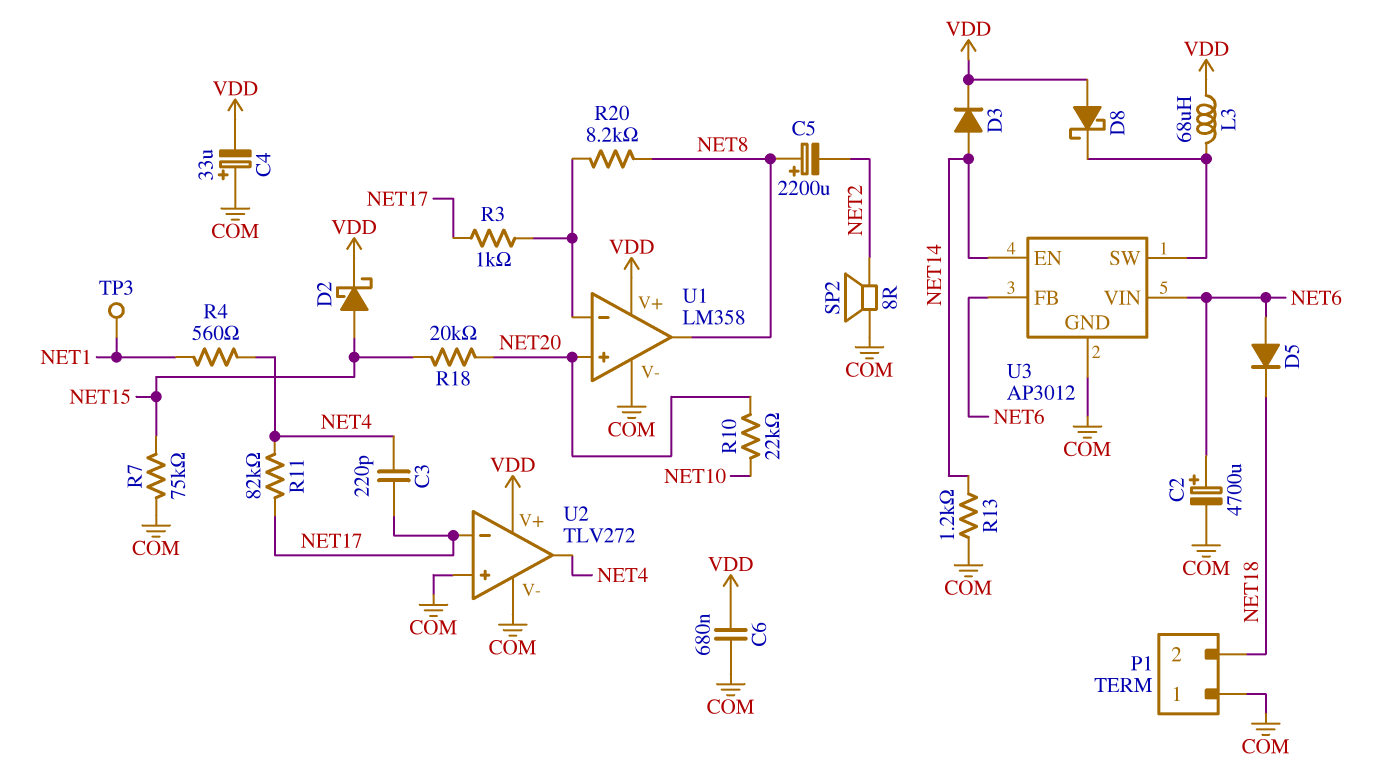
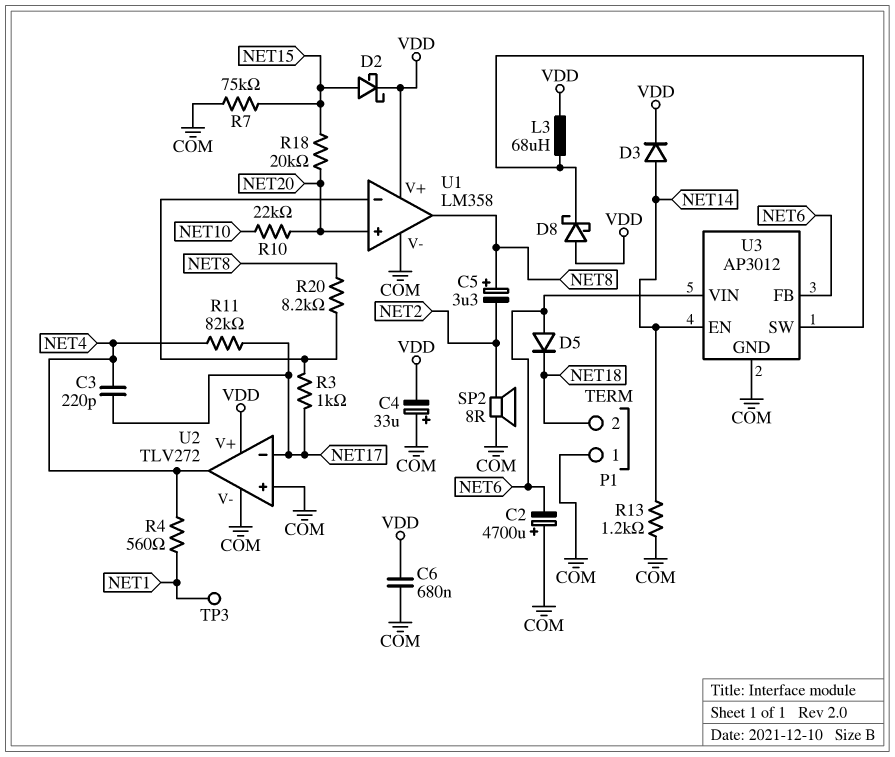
C2: 4700uF (plus NET6, minus COM) -> 4700uF (plus COM, minus NET6)
C5: 2200uF (plus NET8, minus NET2) -> 3.3uF (plus NET8, minus NET2)

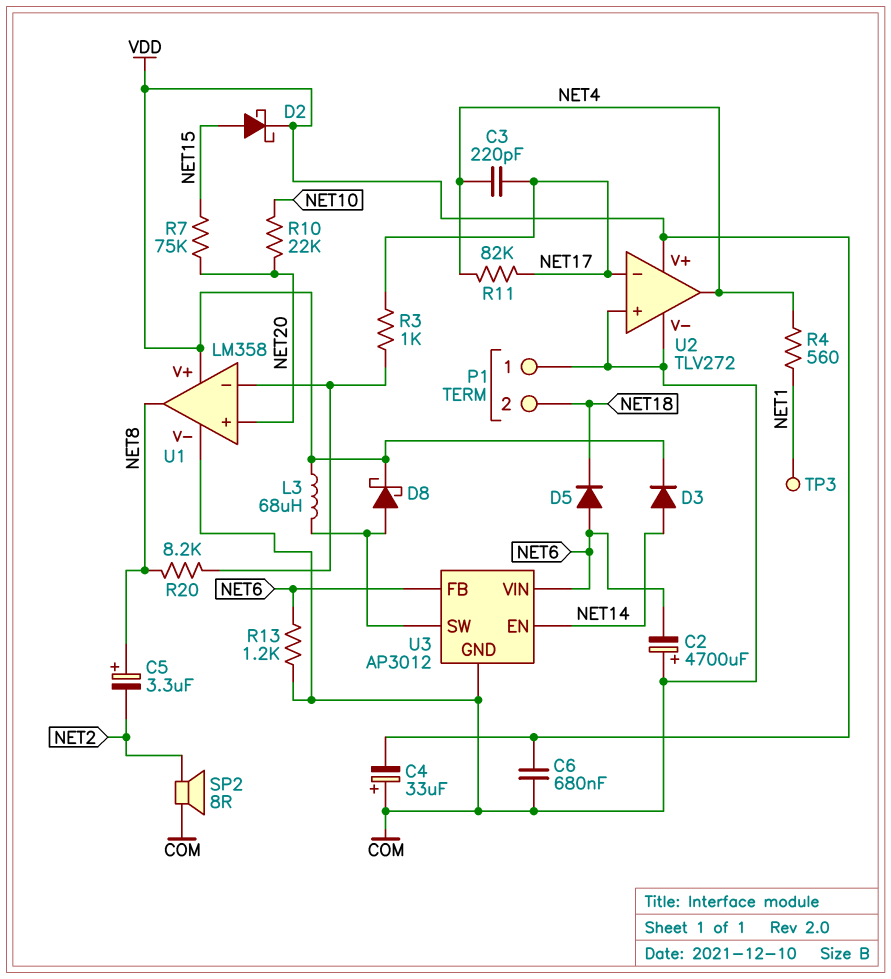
D8: schottky (A VDD, K U3/SW) -> schottky (A U3/SW, K VDD)
R7: 75k (COM, NET15) -> 75k (NET15, NET20)
R13: 1.2k (COM, NET14) -> 1.2k (COM, NET6)
R18: 20k (NET15, NET20) -> none

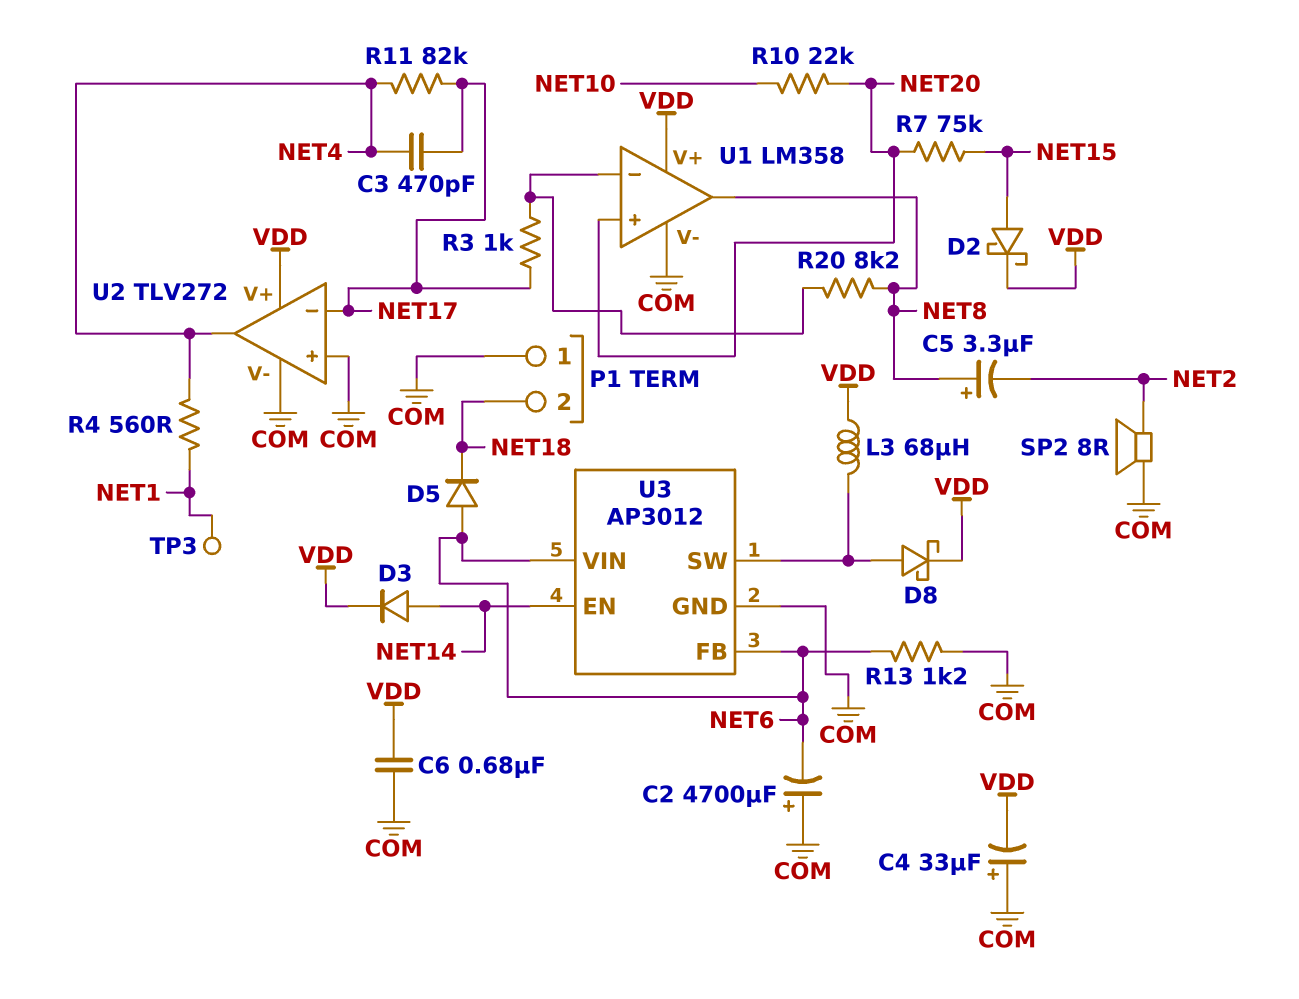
C3: 220pF (NET4, NET17) -> 470pF (NET4, NET17)

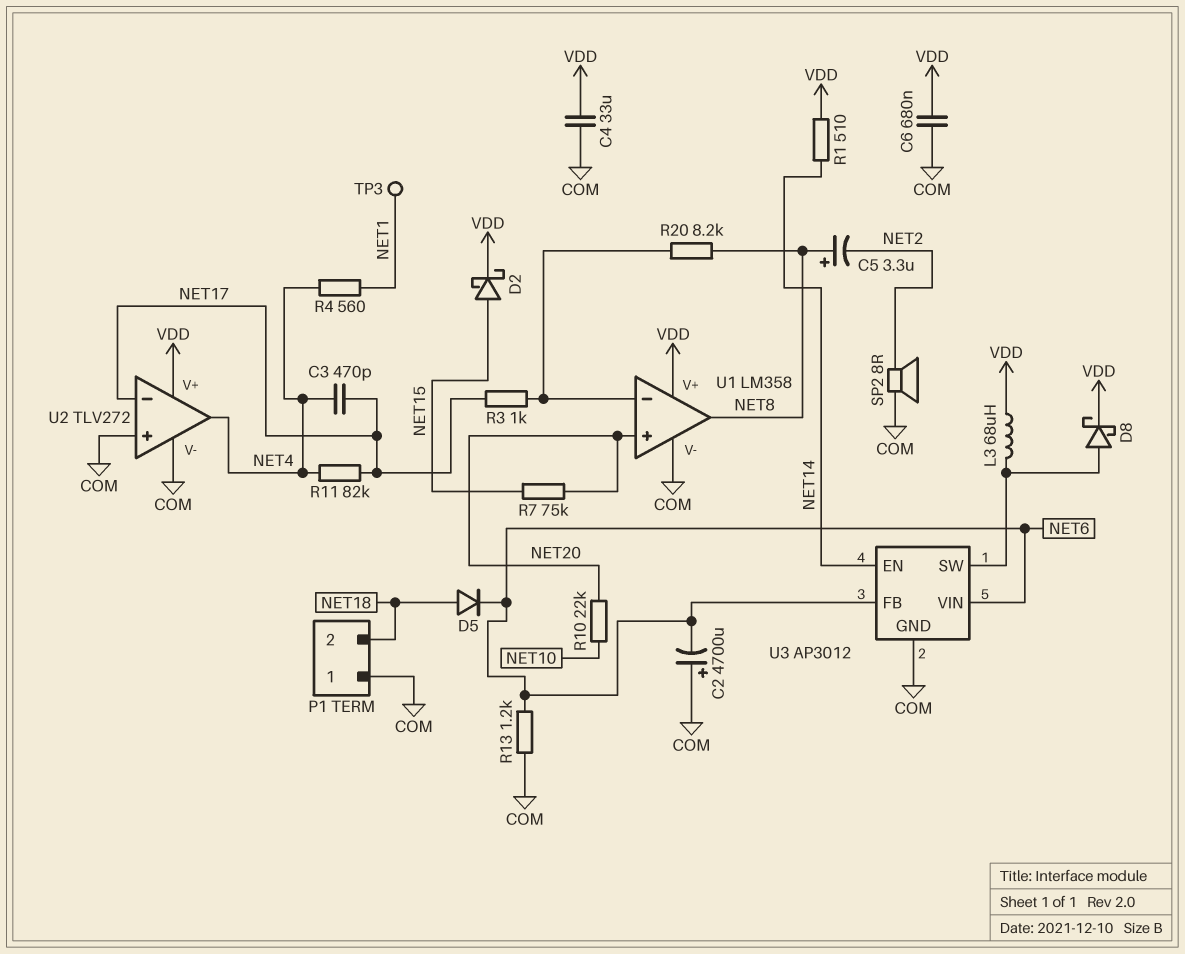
C4: 33uF (plus COM, minus VDD) -> 33uF (COM, VDD)
D3: diode (A NET14, K VDD) -> none
D5: diode (A NET6, K NET18) -> diode (A NET18, K NET6)
R1: none -> 510 (NET14, VDD)

